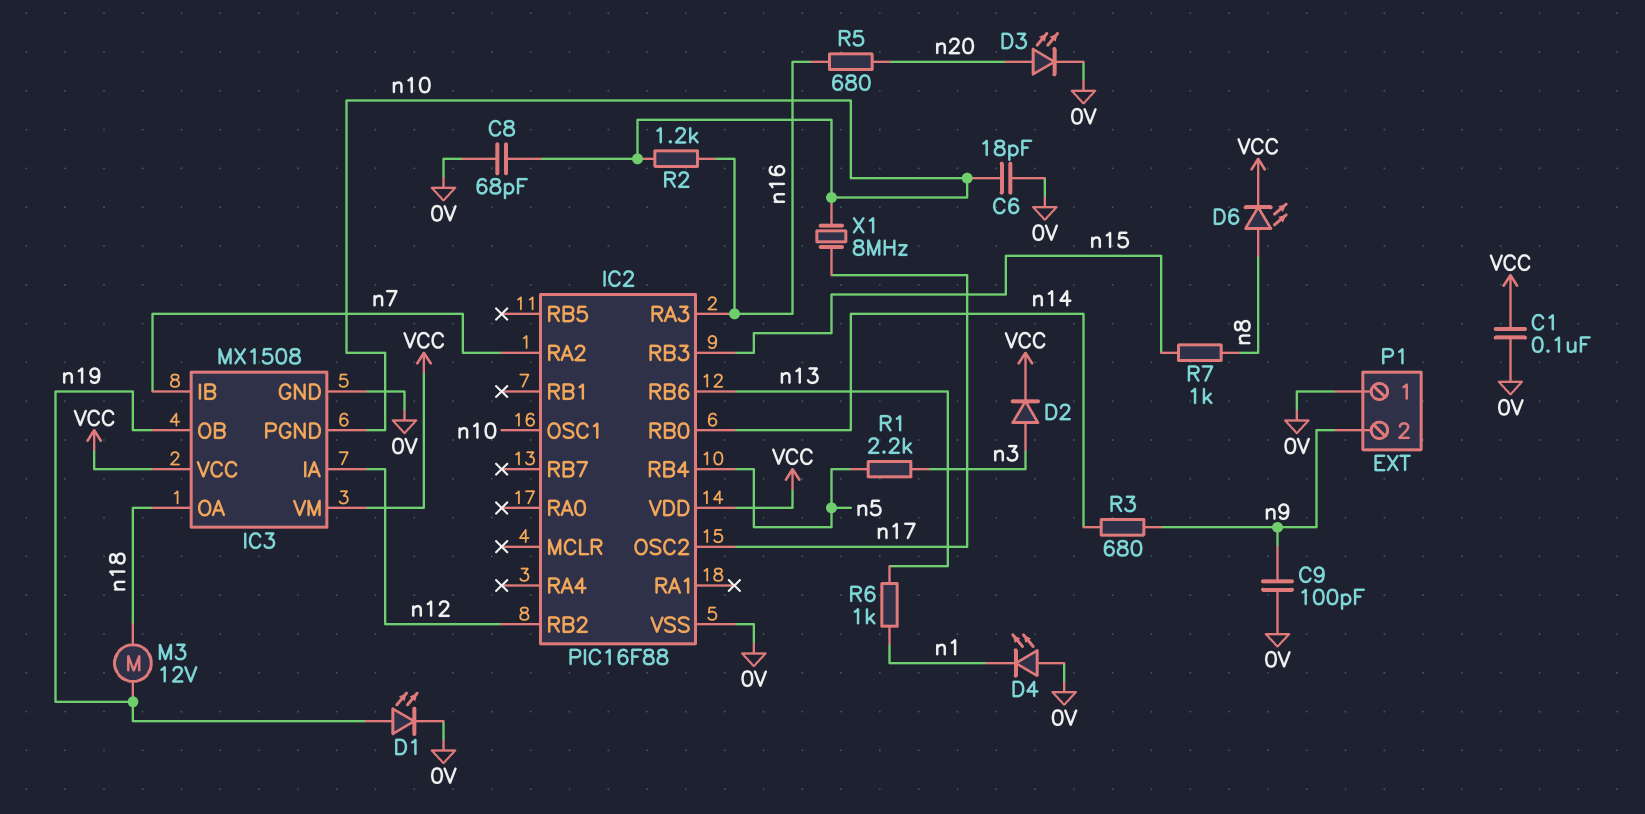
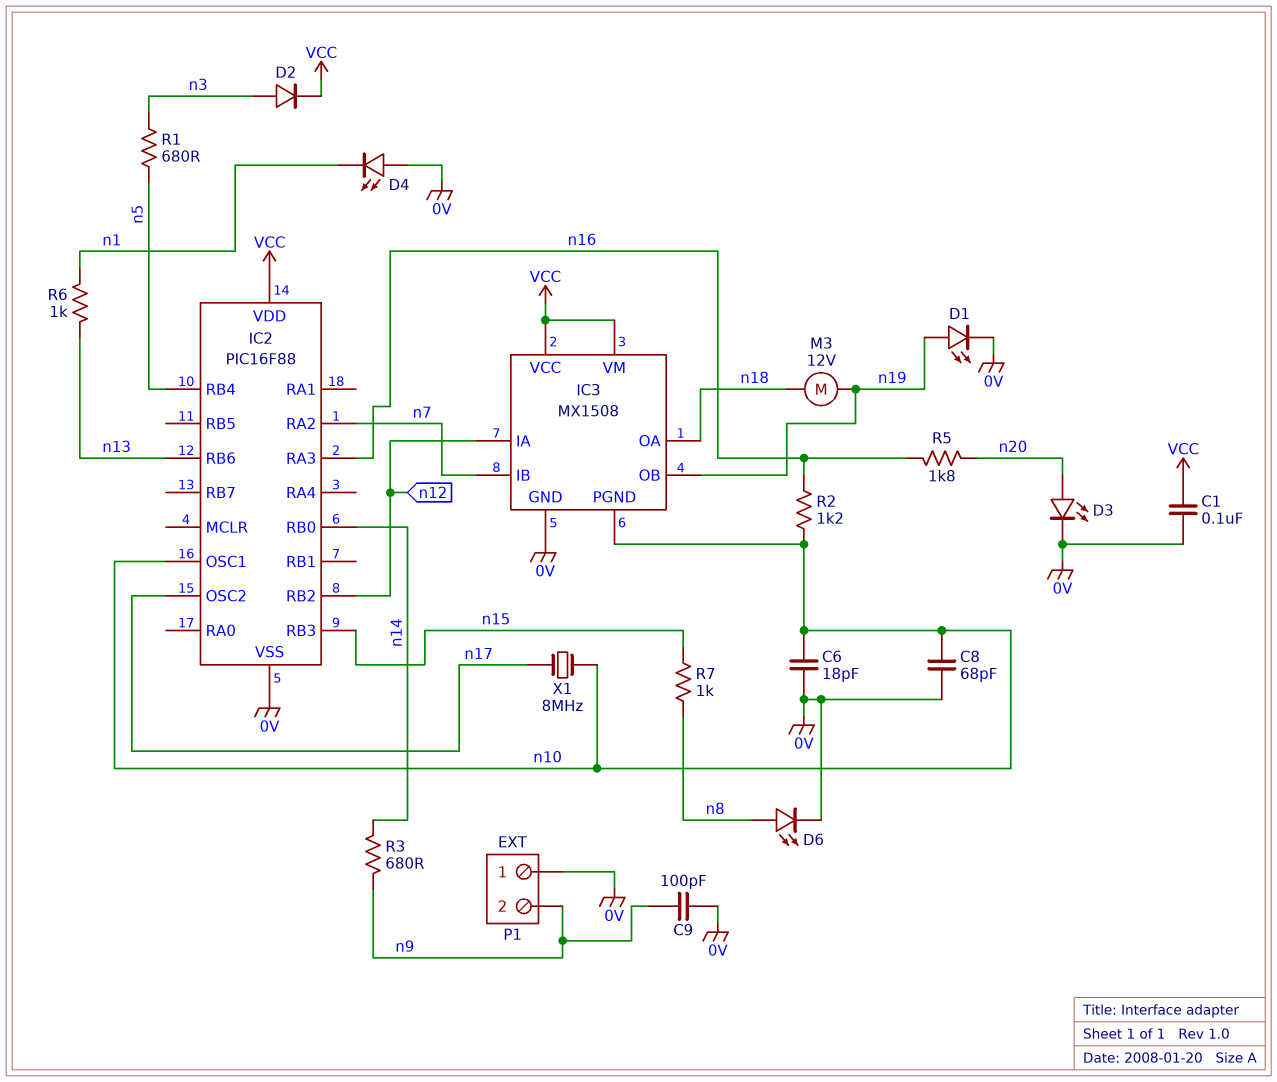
D6: LED (A n8, K VCC) -> LED (A n8, K 0V)
R1: 2.2k (n3, n5) -> 680 (n3, n5)
R5: 680 (n16, n20) -> 1.8k (n16, n20)

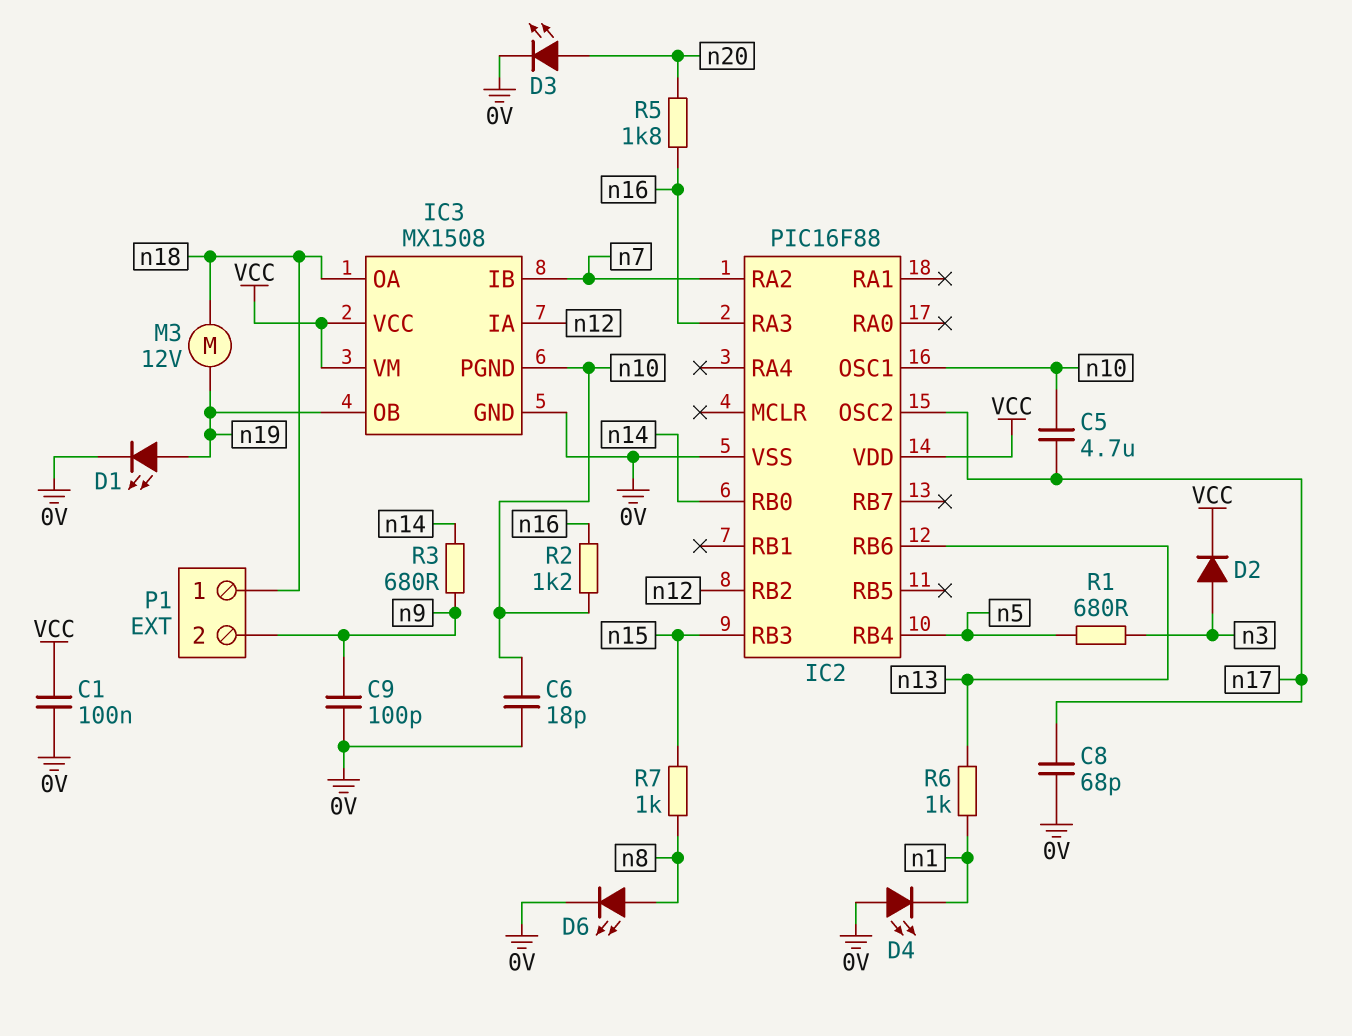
C5: none -> 4.7uF (n10, n17)
C8: 68pF (0V, n10) -> 68pF (0V, n17)
P1 pin 1: 0V -> n18
X1: 8MHz (n10, n17) -> none

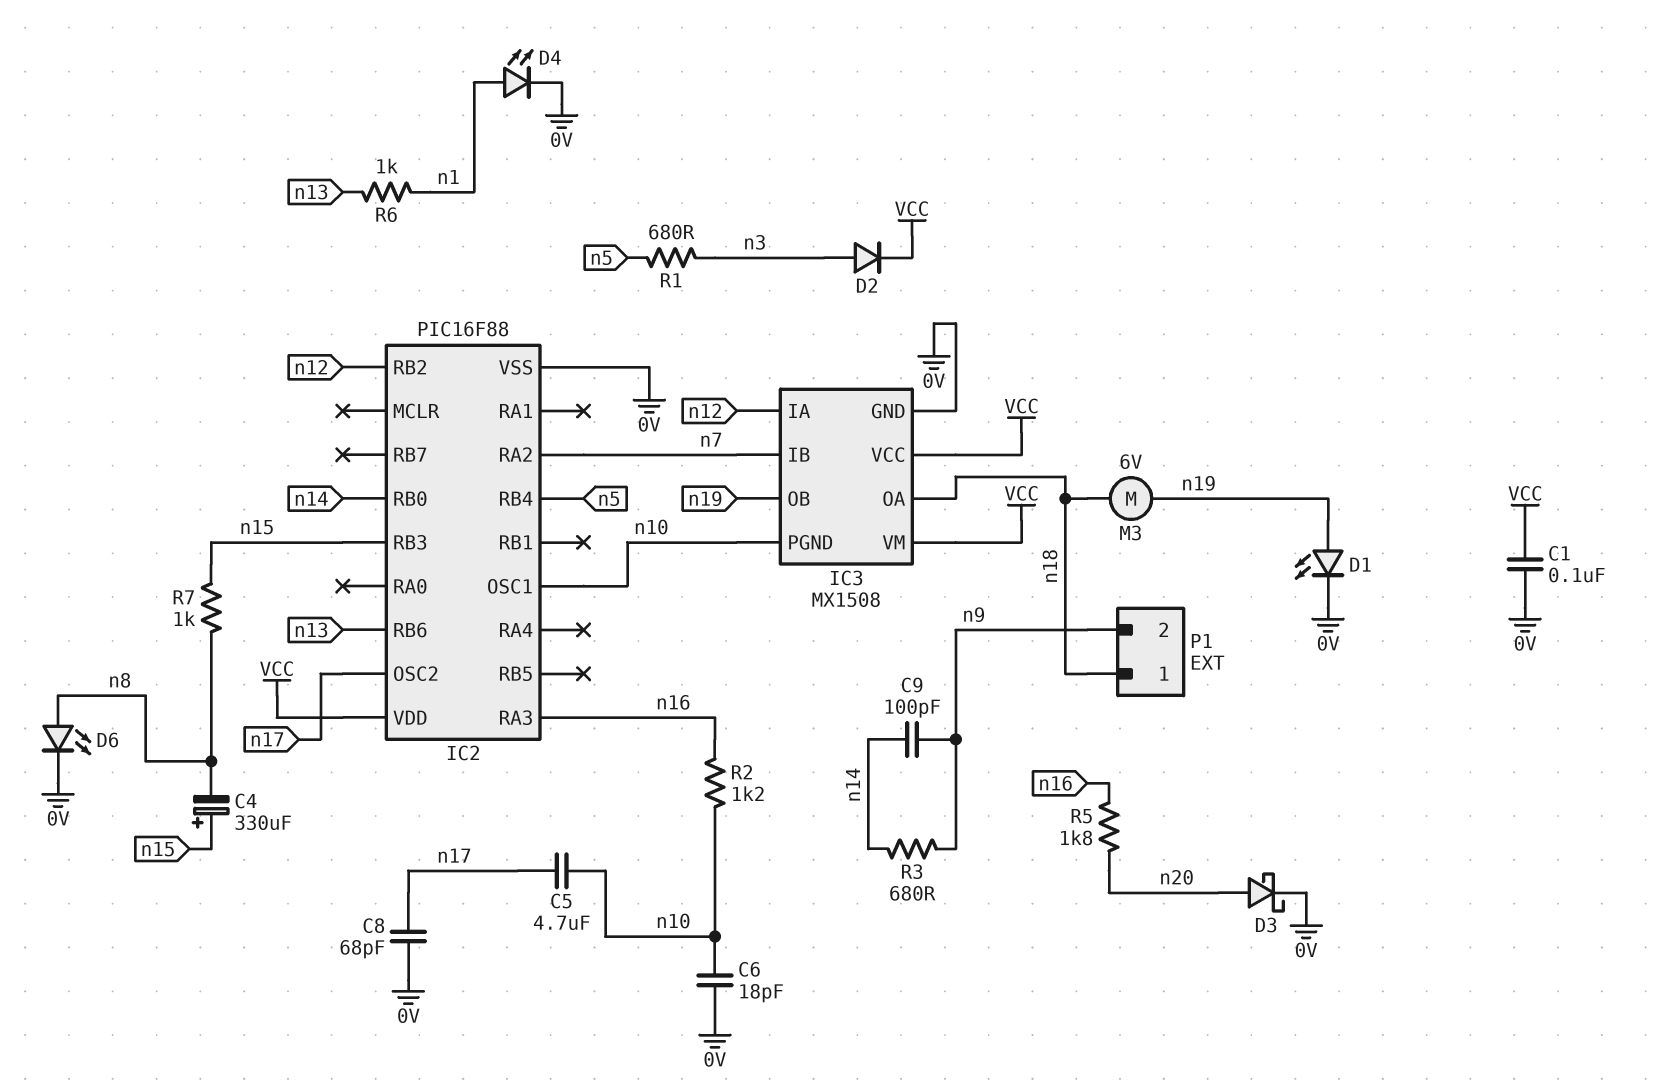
C4: none -> 330uF (plus n15, minus n8)
C9: 100pF (0V, n9) -> 100pF (n9, n14)
D3: LED (A n20, K 0V) -> schottky (A n20, K 0V)
D4: LED (A 0V, K n1) -> LED (A n1, K 0V)
M3: motor 12V (n18, n19) -> motor 6V (n18, n19)

